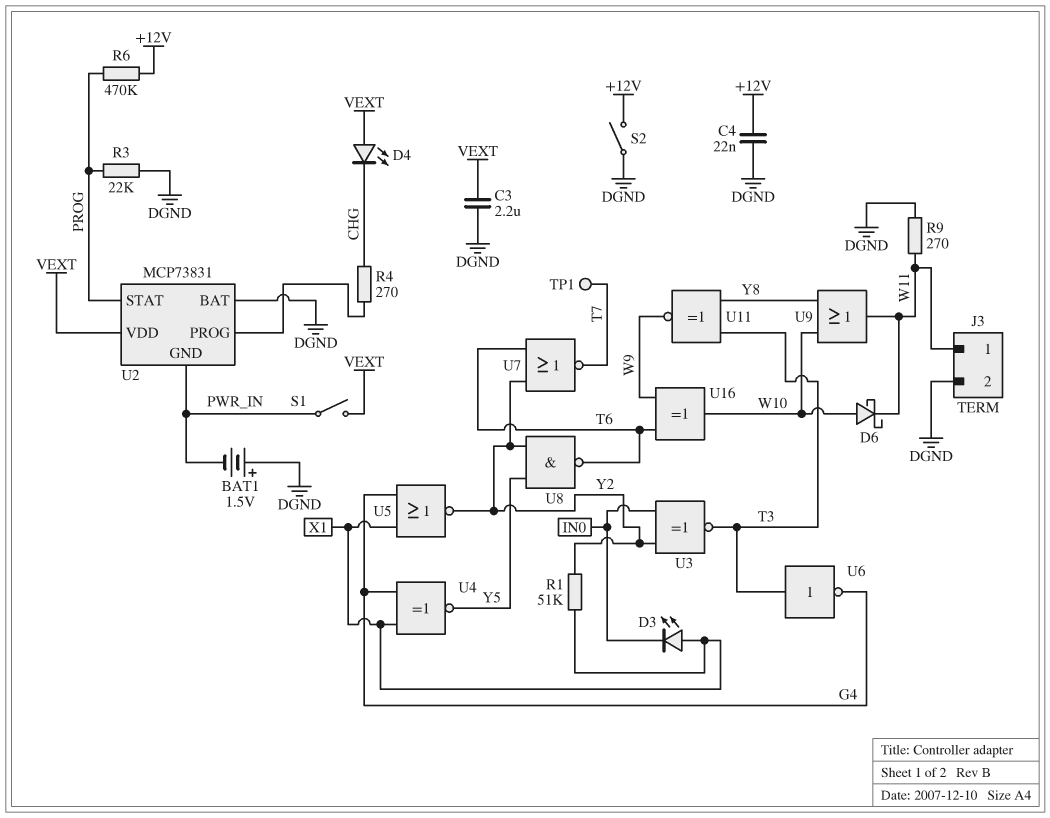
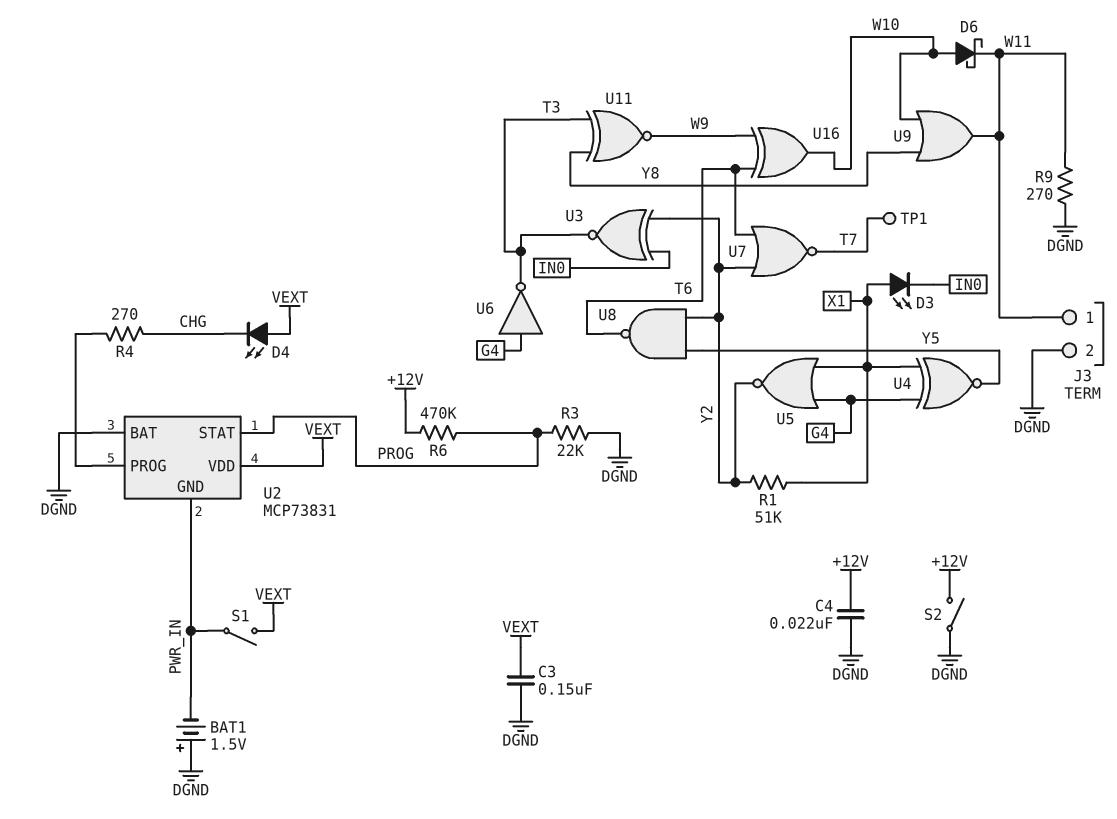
C3: 2.2uF (DGND, VEXT) -> 150nF (DGND, VEXT)
U6: NOT (in T3, out G4) -> NOT (in G4, out T3)

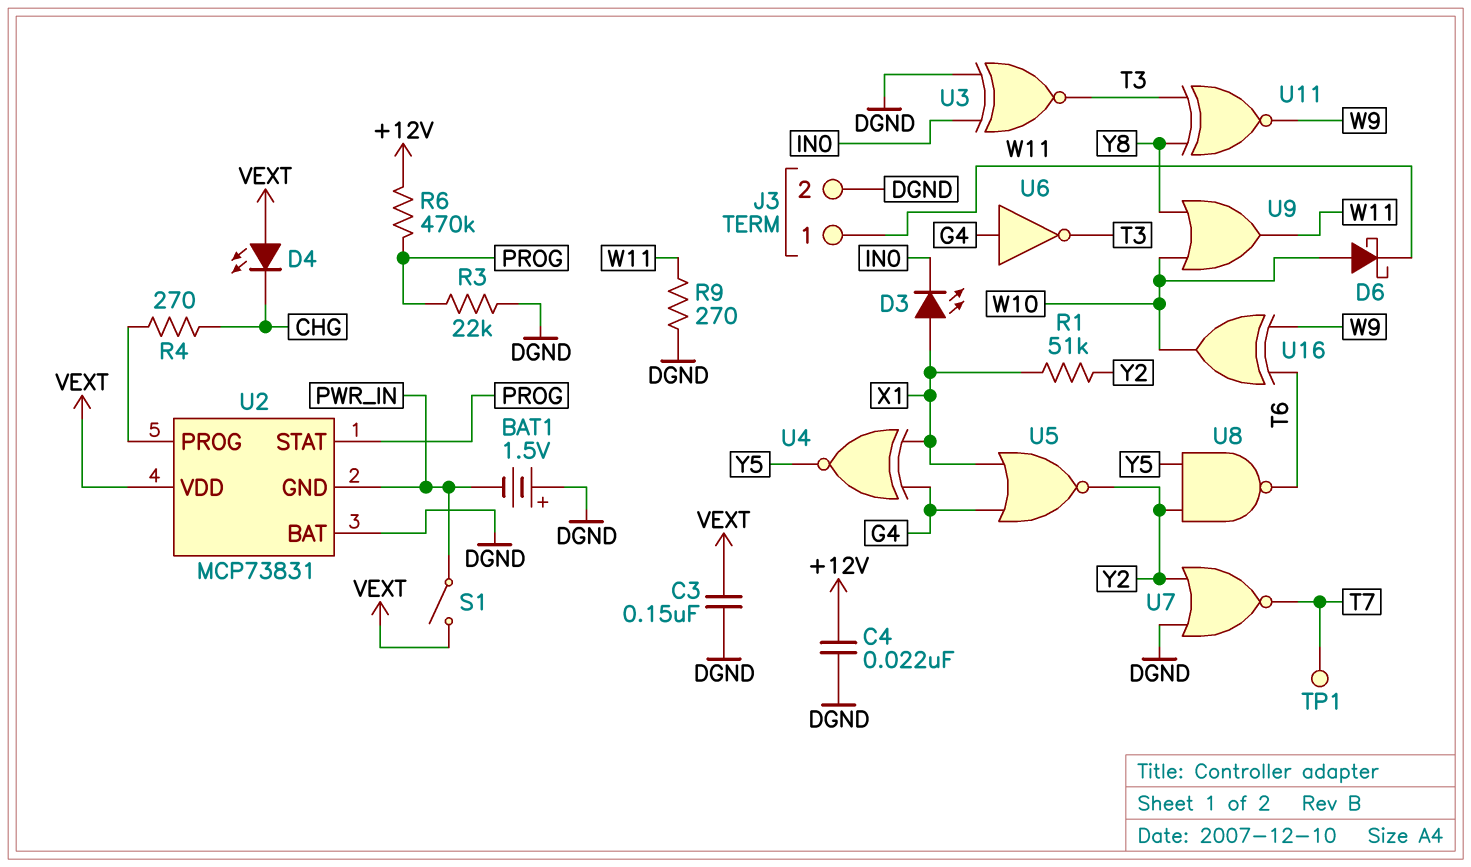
S2: switch (+12V, DGND) -> none
U3: XNOR (in IN0, in Y2, out T3) -> XNOR (in DGND, in IN0, out T3)
U7: NOR (in T6, in Y2, out T7) -> NOR (in DGND, in Y2, out T7)

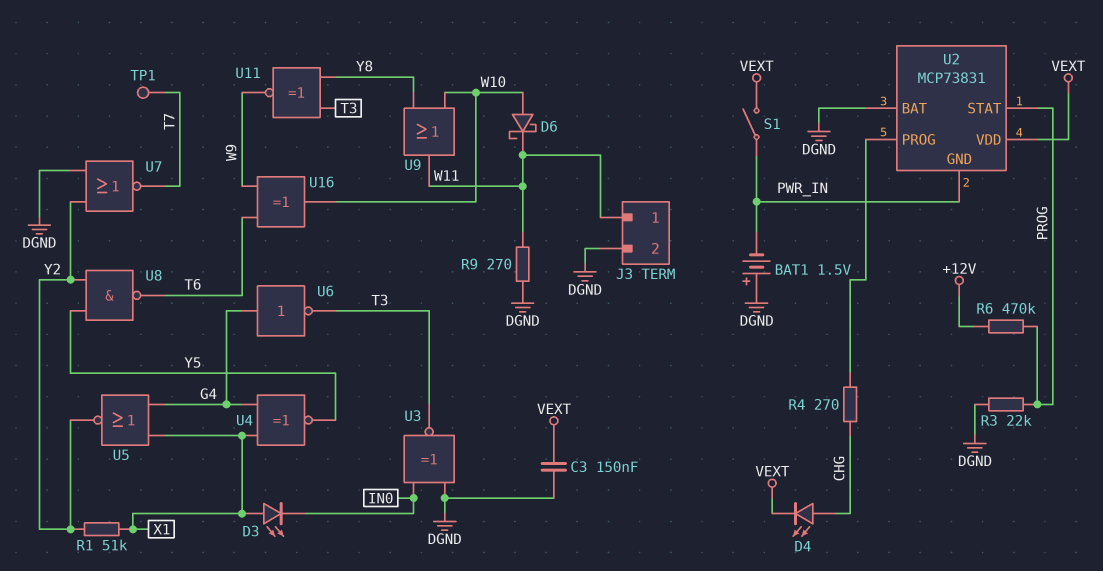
C4: 22nF (+12V, DGND) -> none
D4: LED (A VEXT, K CHG) -> LED (A CHG, K VEXT)

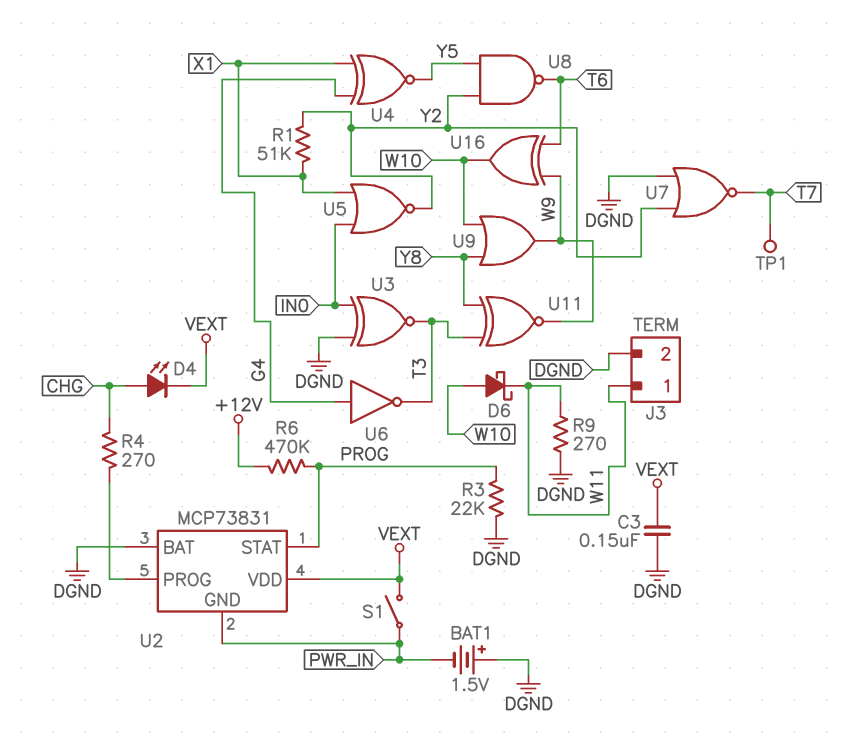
D3: LED (A X1, K IN0) -> none
U5: NOR (in G4, in X1, out Y2) -> NOR (in IN0, in X1, out Y2)
U9: OR (in W10, in Y8, out W11) -> OR (in W10, in Y8, out W9)

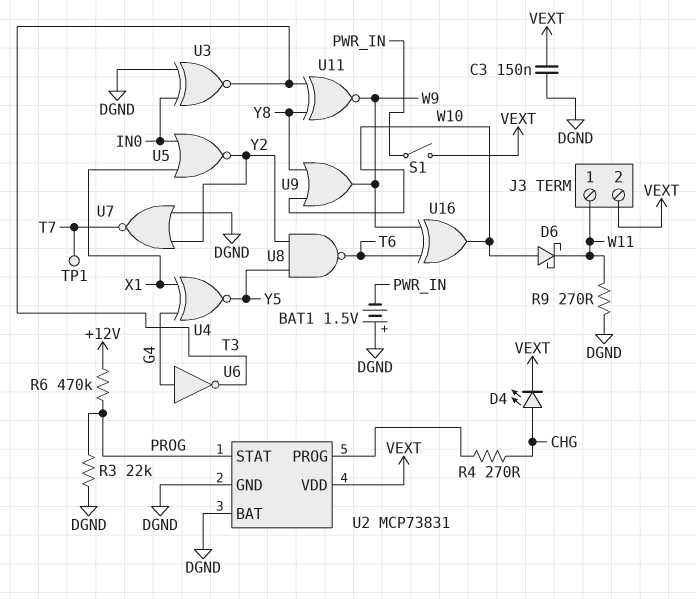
J3 pin 2: DGND -> VEXT
R1: 51k (X1, Y2) -> none
U2 pin GND: PWR_IN -> DGND

